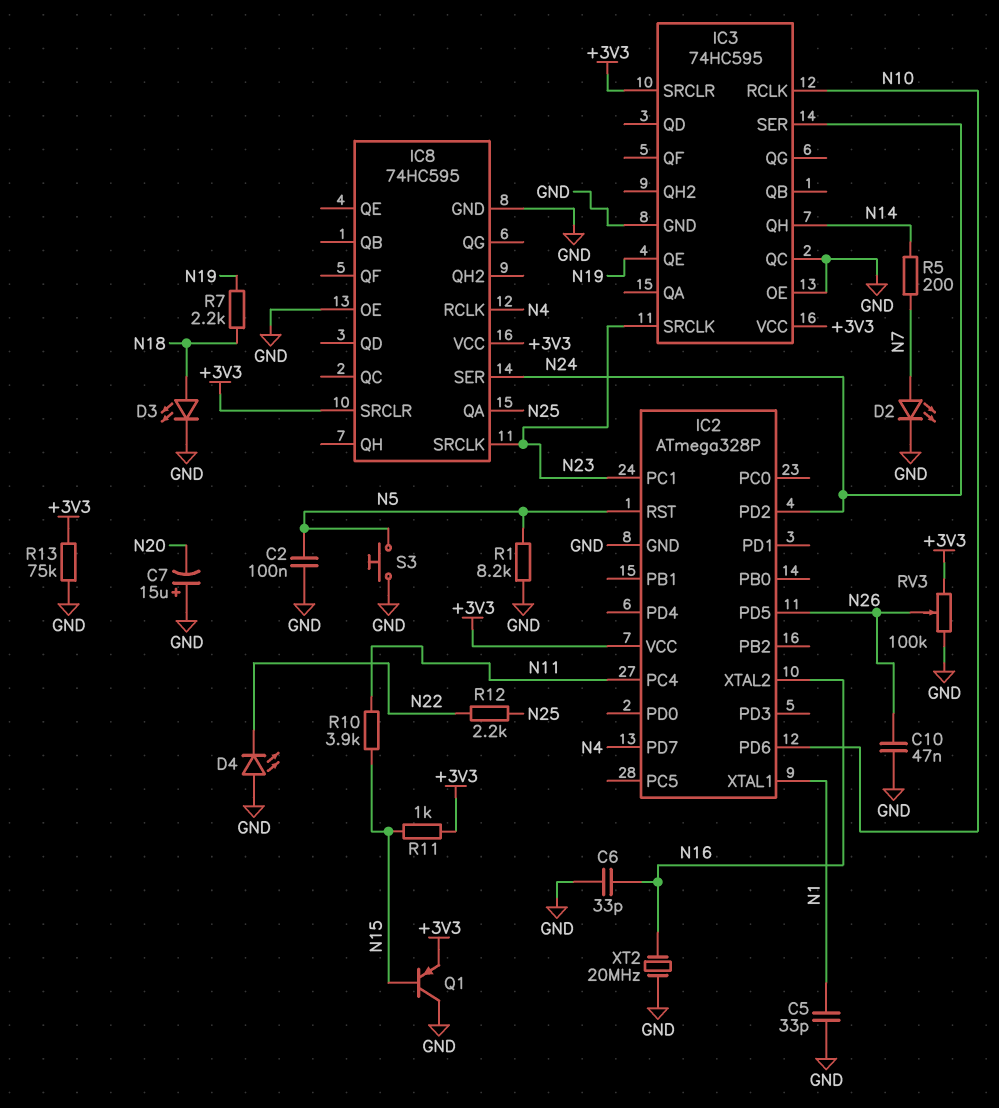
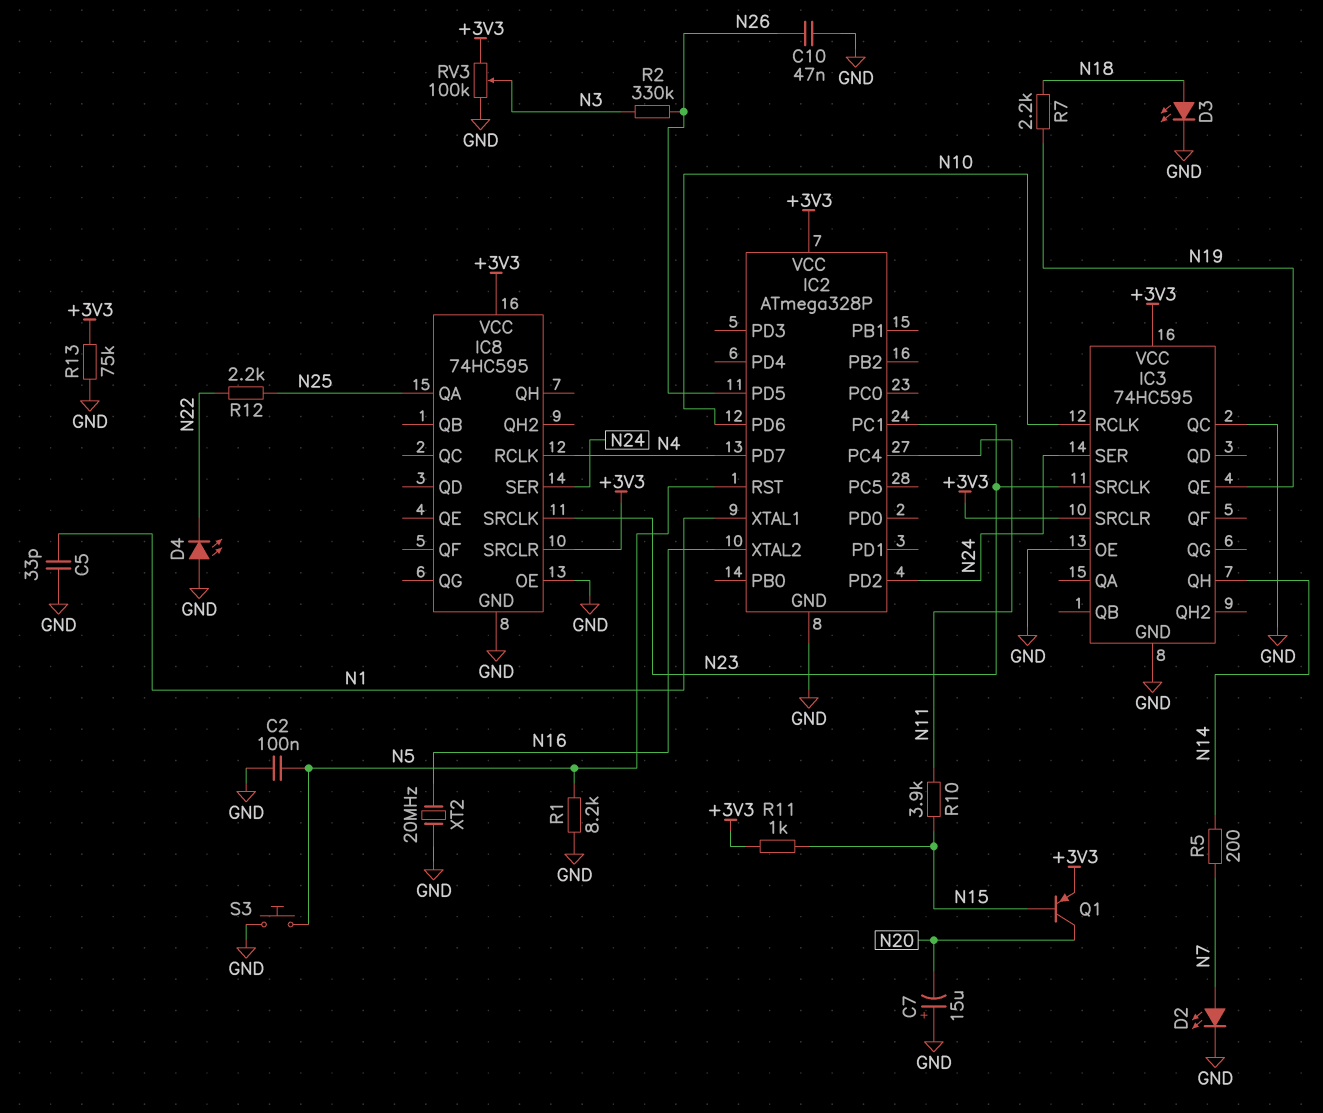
C6: 33pF (GND, N16) -> none
Q1: PNP (B N15, C GND, E +3V3) -> PNP (B N15, C N20, E +3V3)
R2: none -> 330k (N3, N26)
RV3: 100k (+3V3, GND, wiper N26) -> 100k (+3V3, GND, wiper N3)

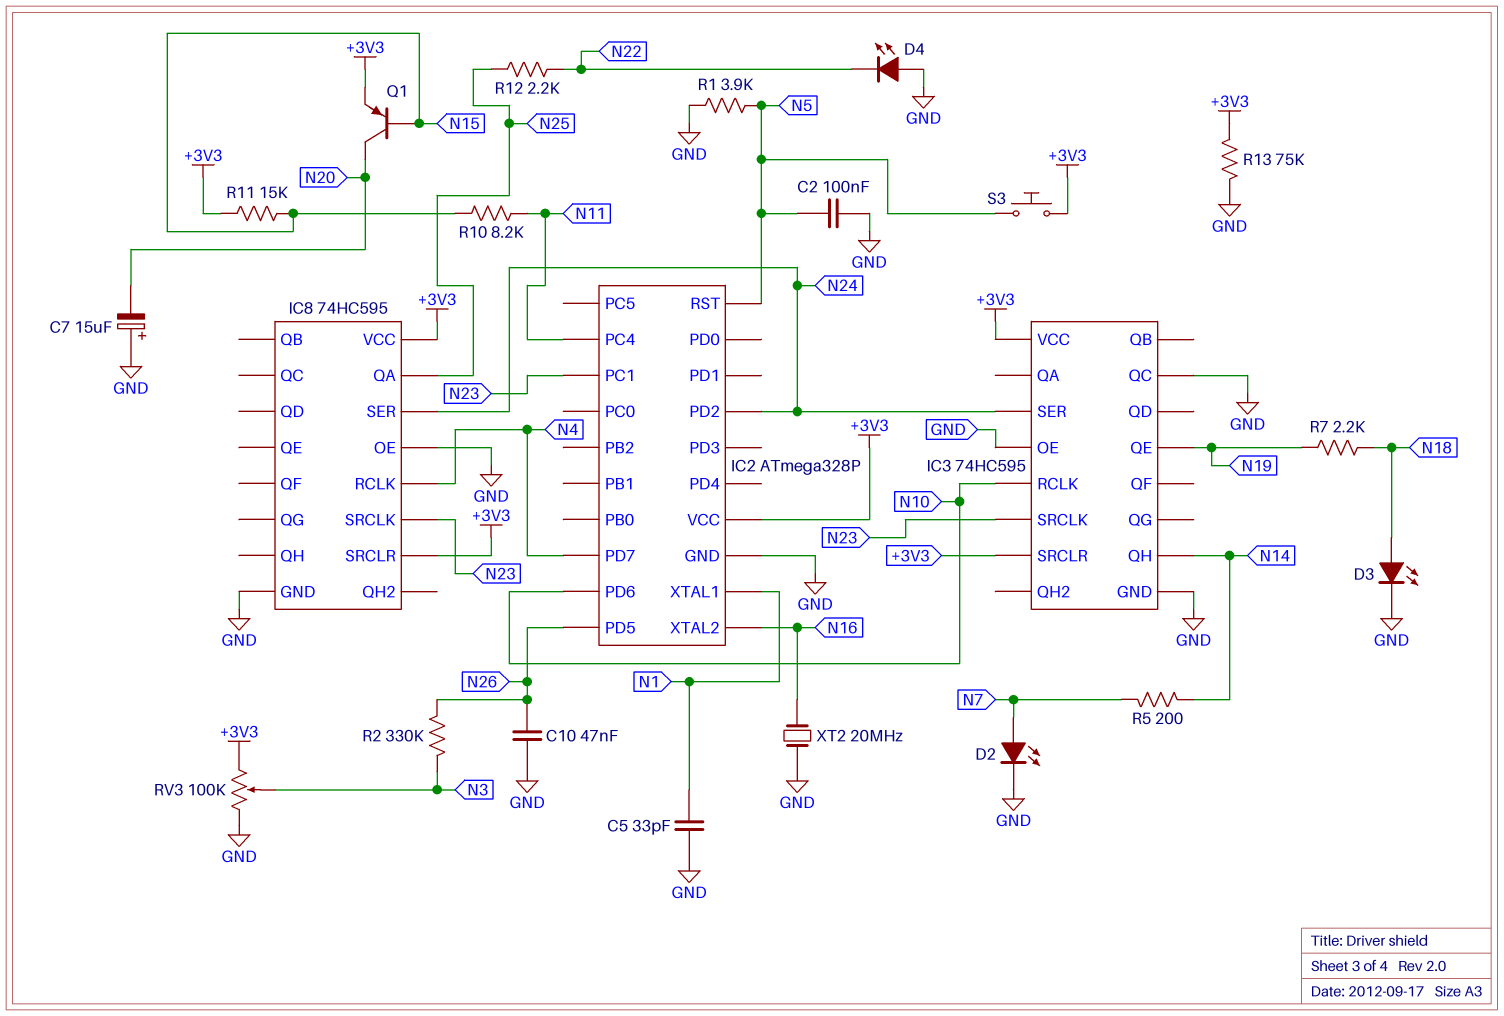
R1: 8.2k (GND, N5) -> 3.9k (GND, N5)
R10: 3.9k (N11, N15) -> 8.2k (N11, N15)
R11: 1k (+3V3, N15) -> 15k (+3V3, N15)
S3: button (GND, N5) -> button (+3V3, N5)

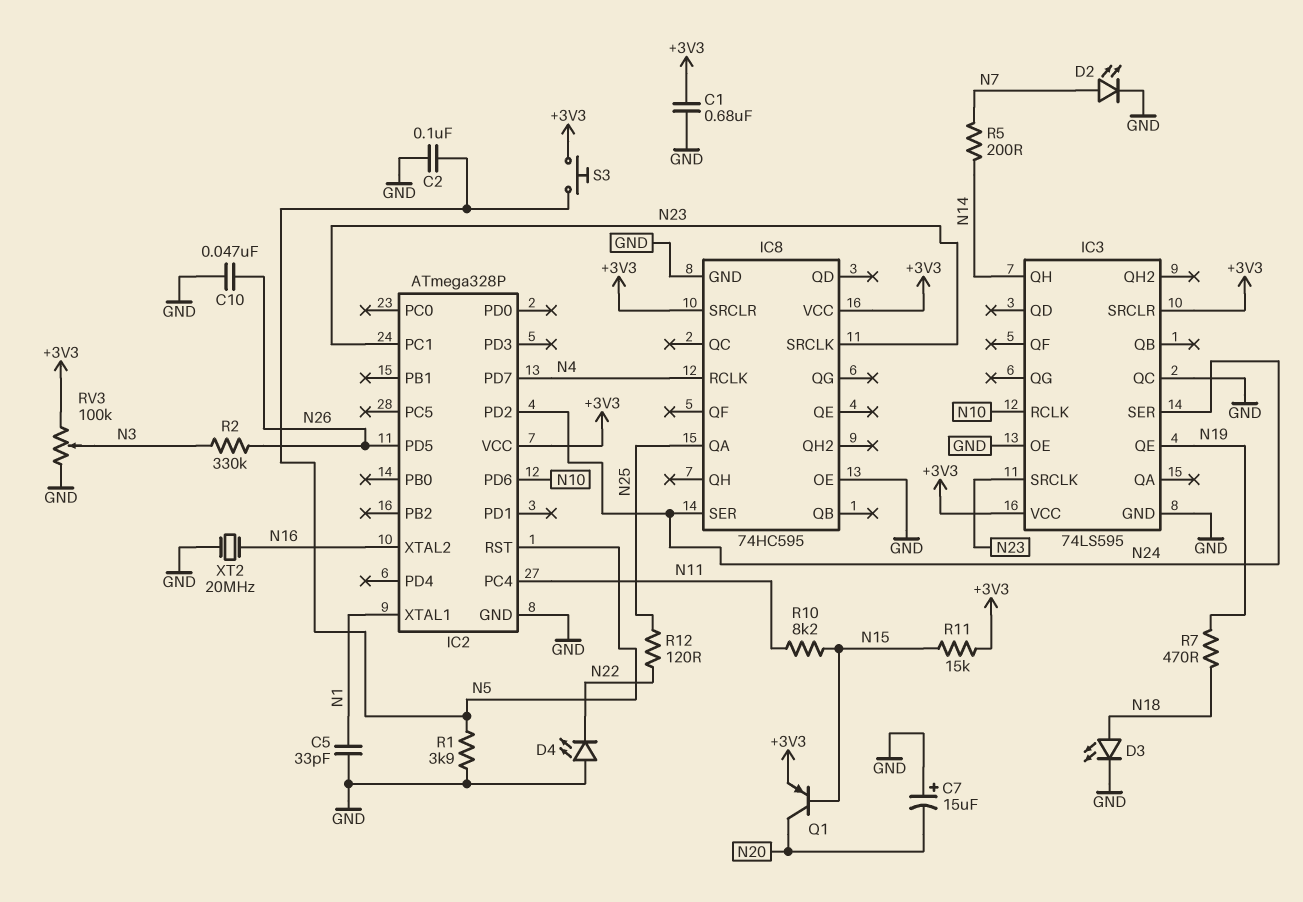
C1: none -> 680nF (+3V3, GND)
IC3: 74HC595 -> 74LS595
R7: 2.2k (N18, N19) -> 470 (N18, N19)
R12: 2.2k (N22, N25) -> 120 (N22, N25)
R13: 75k (+3V3, GND) -> none

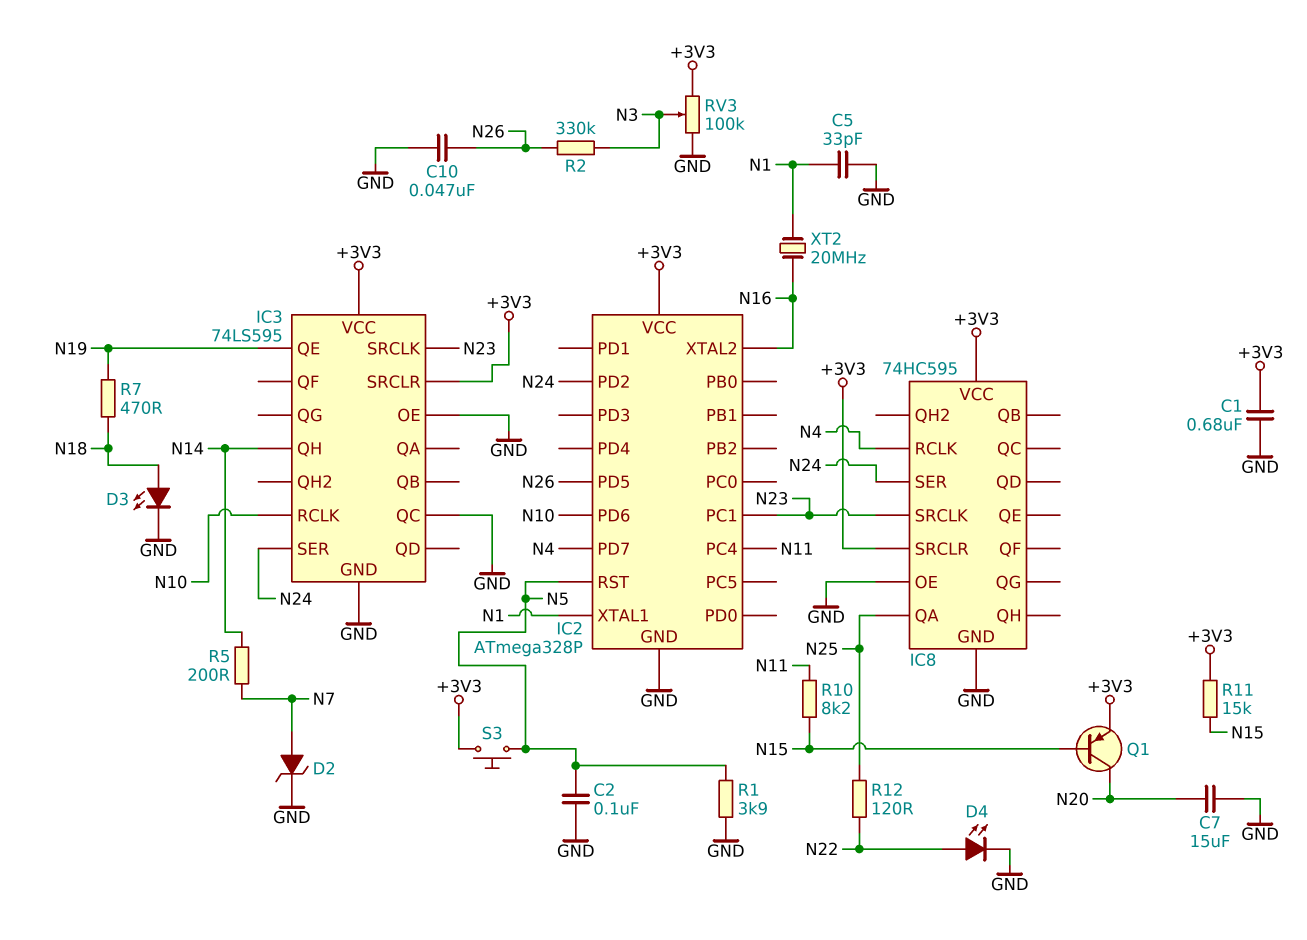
C7: 15uF (plus GND, minus N20) -> 15uF (GND, N20)
D2: LED (A N7, K GND) -> zener (A N7, K GND)
D4: LED (A GND, K N22) -> LED (A N22, K GND)
XT2: 20MHz (GND, N16) -> 20MHz (N1, N16)

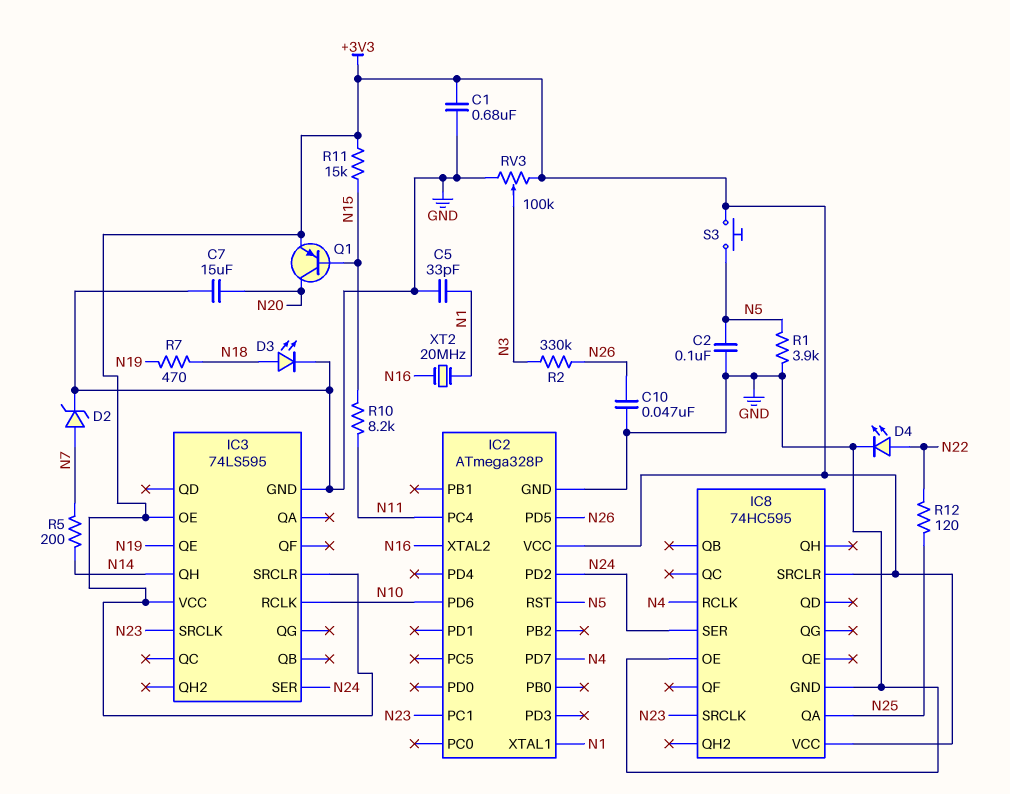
IC3 pin OE: GND -> +3V3
IC3 pin QC: GND -> none

